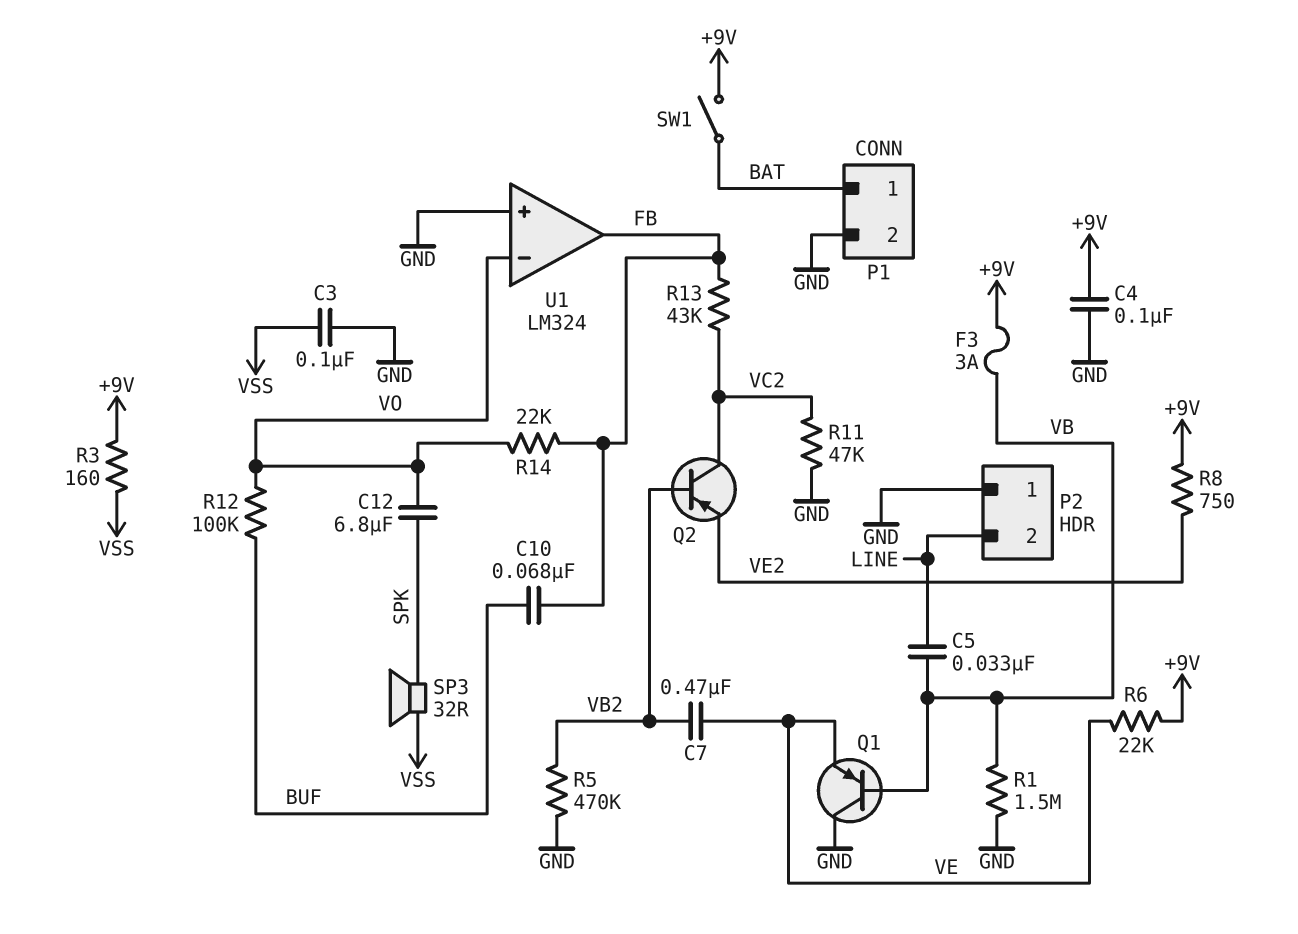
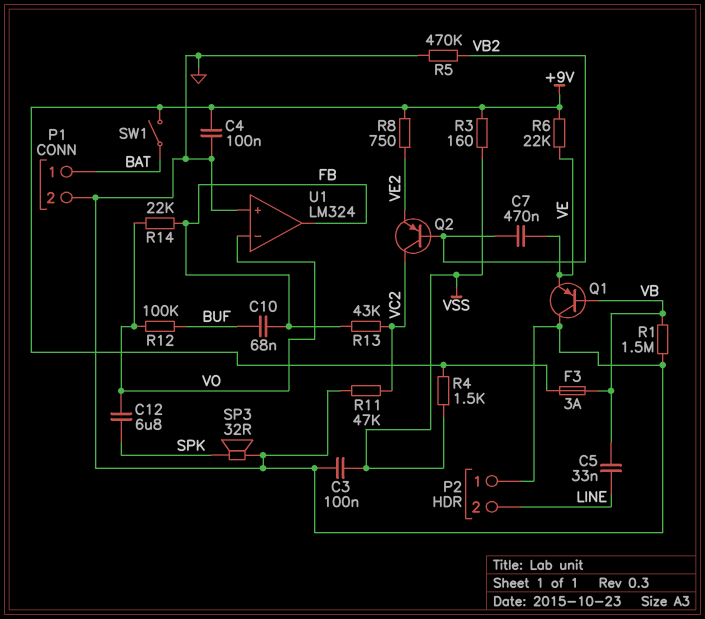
R4: none -> 1.5k (+9V, VSS)
SP3: speaker 32R (SPK, VSS) -> speaker 32R (GND, SPK)

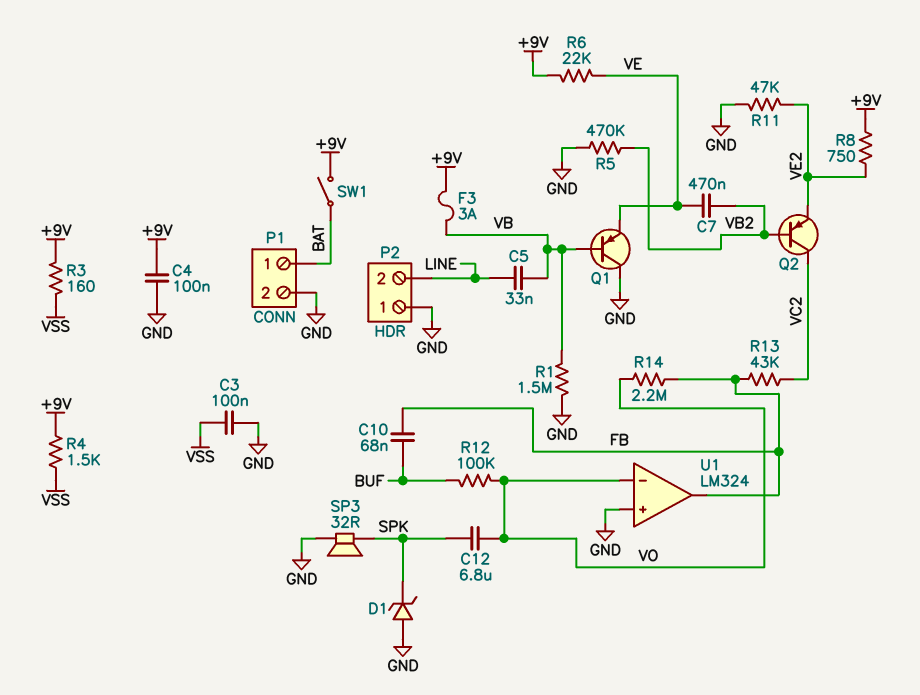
D1: none -> zener (A GND, K SPK)
R11: 47k (GND, VC2) -> 47k (GND, VE2)
R14: 22k (FB, VO) -> 2.2M (FB, VO)

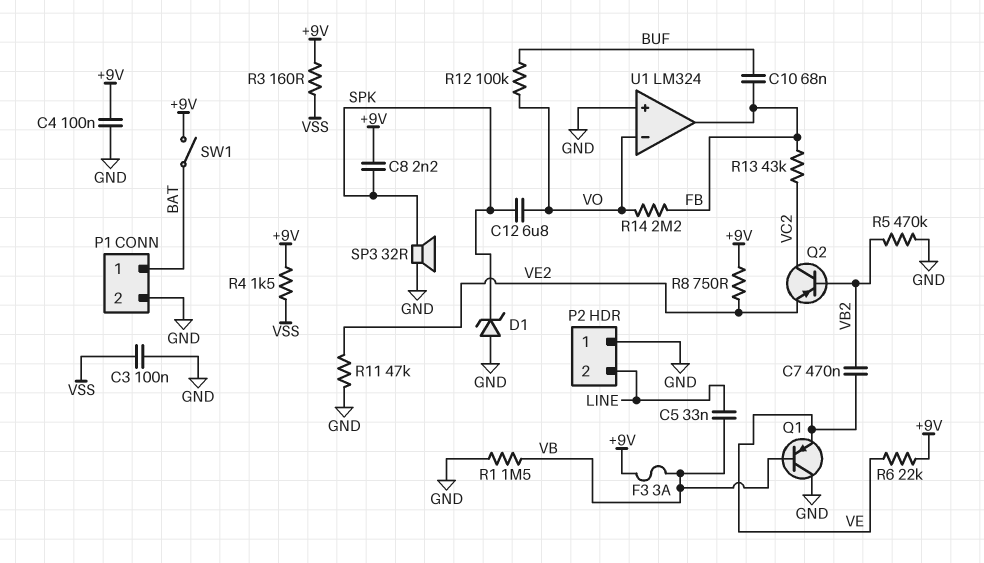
C8: none -> 2.2nF (+9V, SPK)

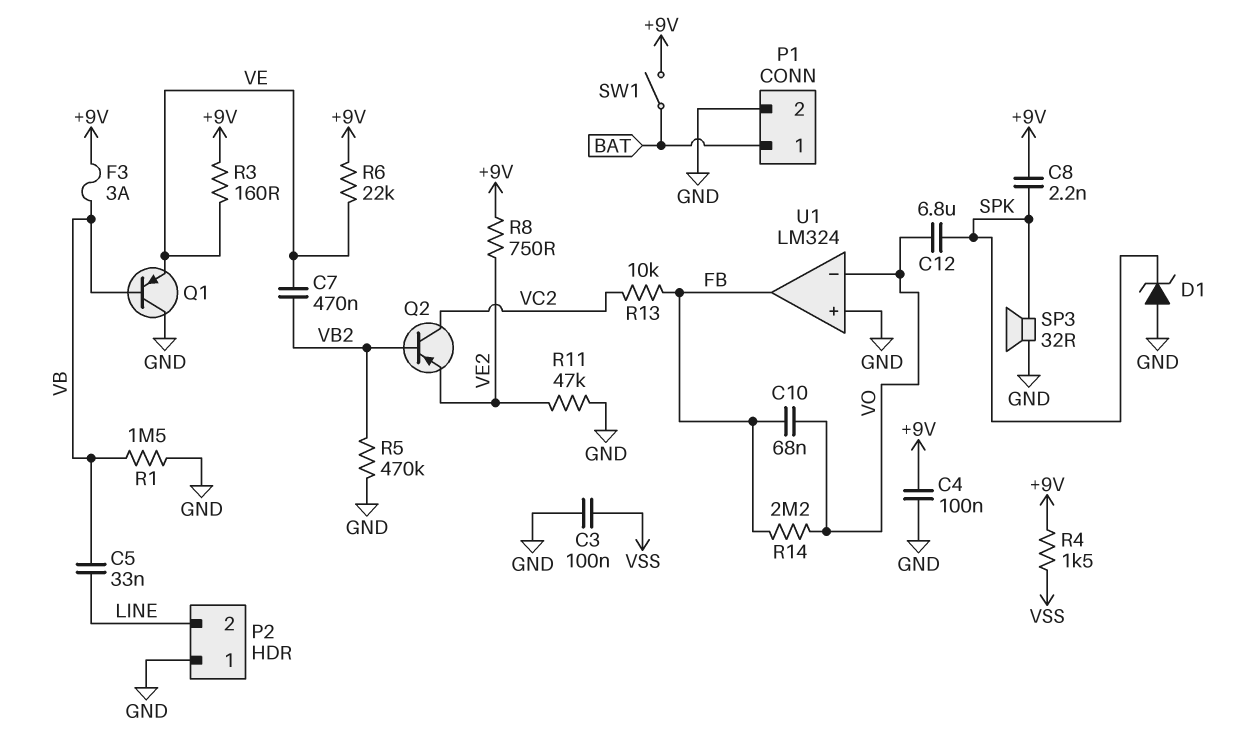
C10: 68nF (BUF, FB) -> 68nF (FB, VO)
R3: 160 (+9V, VSS) -> 160 (+9V, VE)
R12: 100k (BUF, VO) -> none
R13: 43k (FB, VC2) -> 10k (FB, VC2)

